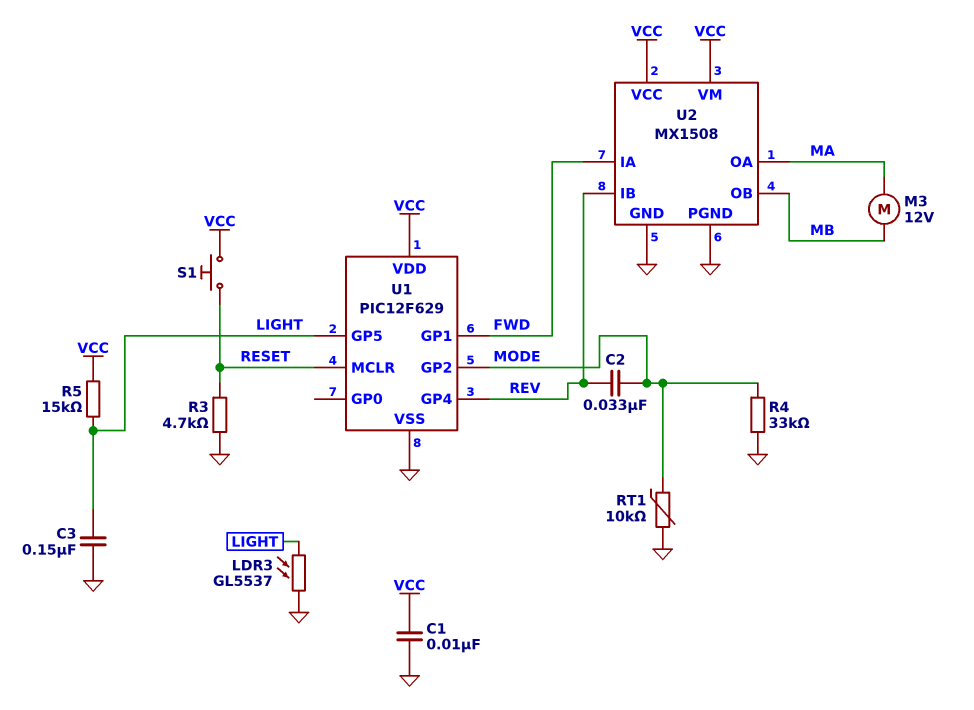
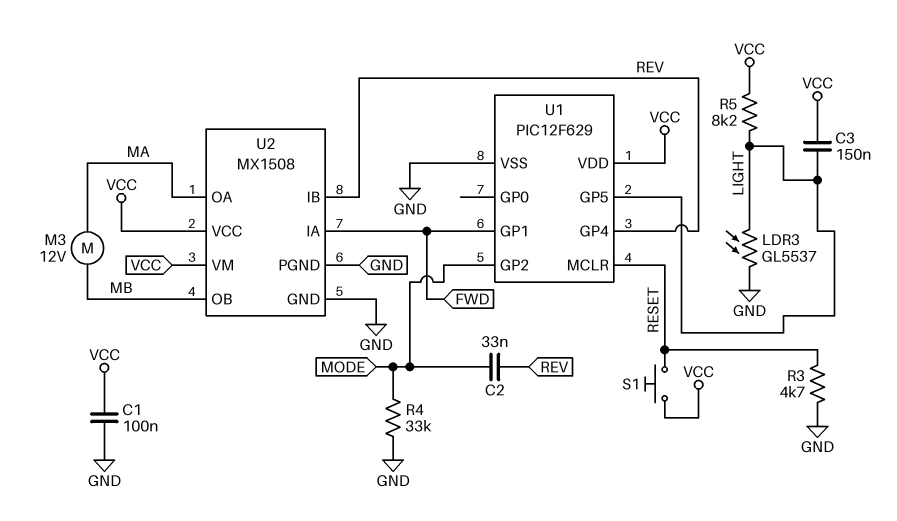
C1: 10nF (GND, VCC) -> 100nF (GND, VCC)
C3: 150nF (GND, LIGHT) -> 150nF (LIGHT, VCC)
R5: 15k (LIGHT, VCC) -> 8.2k (LIGHT, VCC)
RT1: 10k (GND, MODE) -> none

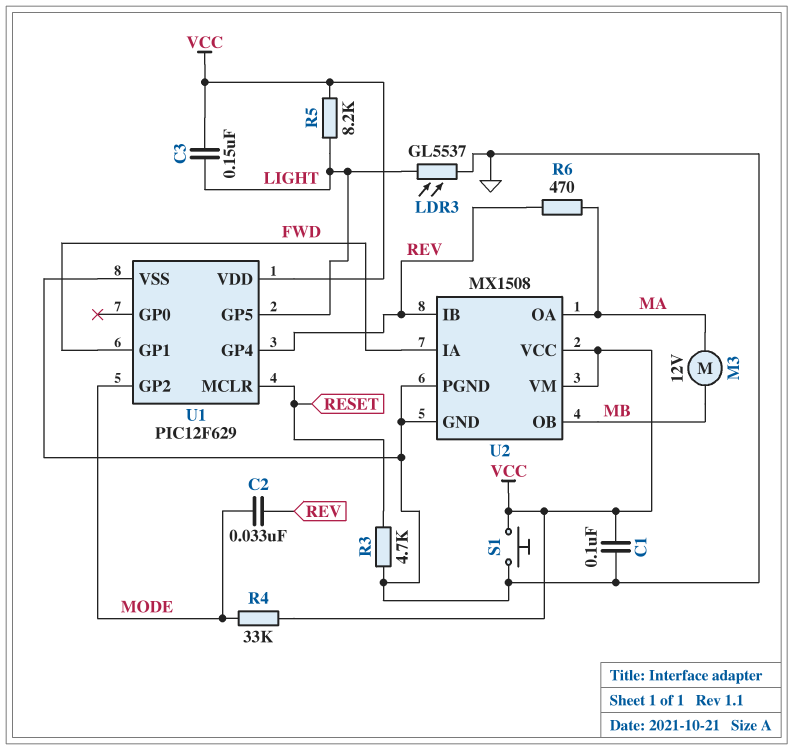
R4: 33k (GND, MODE) -> 33k (MODE, VCC)
R6: none -> 470 (MA, REV)
S1: button (RESET, VCC) -> button (GND, VCC)

